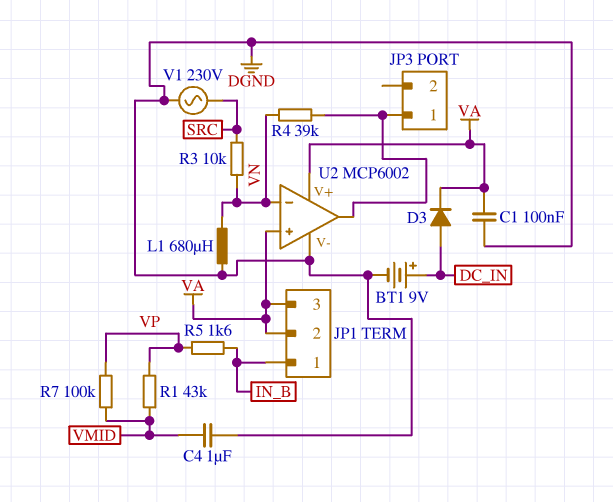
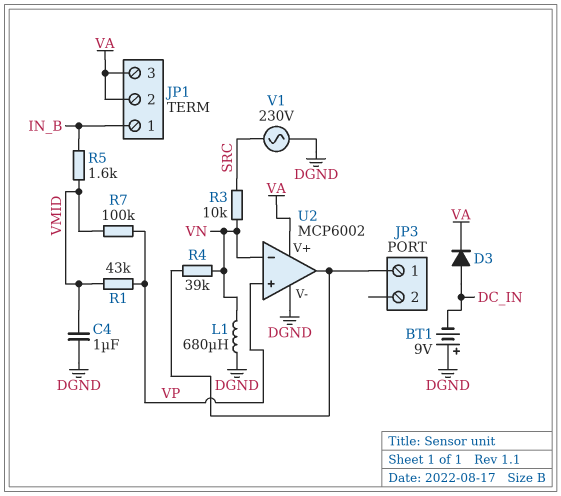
BT1: 9V (plus DC_IN, minus DGND) -> 9V (plus DGND, minus DC_IN)
C1: 100nF (DGND, VA) -> none
R5: 1.6k (IN_B, VP) -> 1.6k (IN_B, VMID)
U2 pin in+: VA -> VP

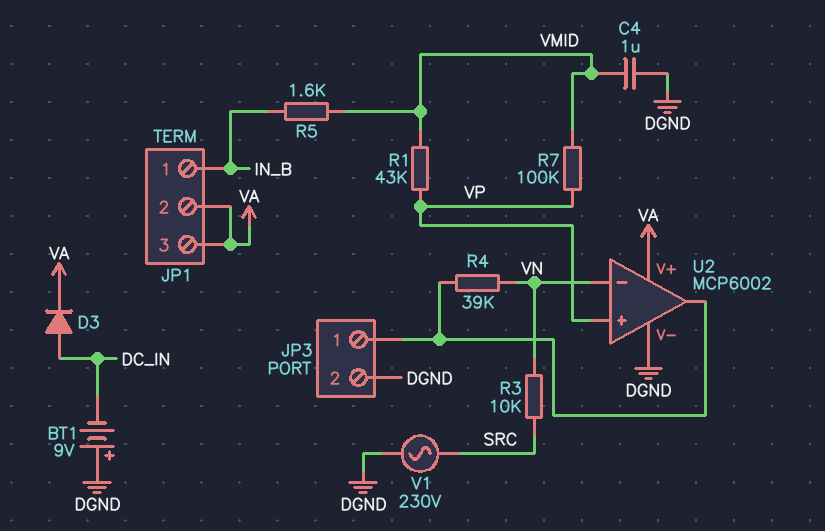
JP3 pin 2: none -> DGND
L1: 680uH (DGND, VN) -> none

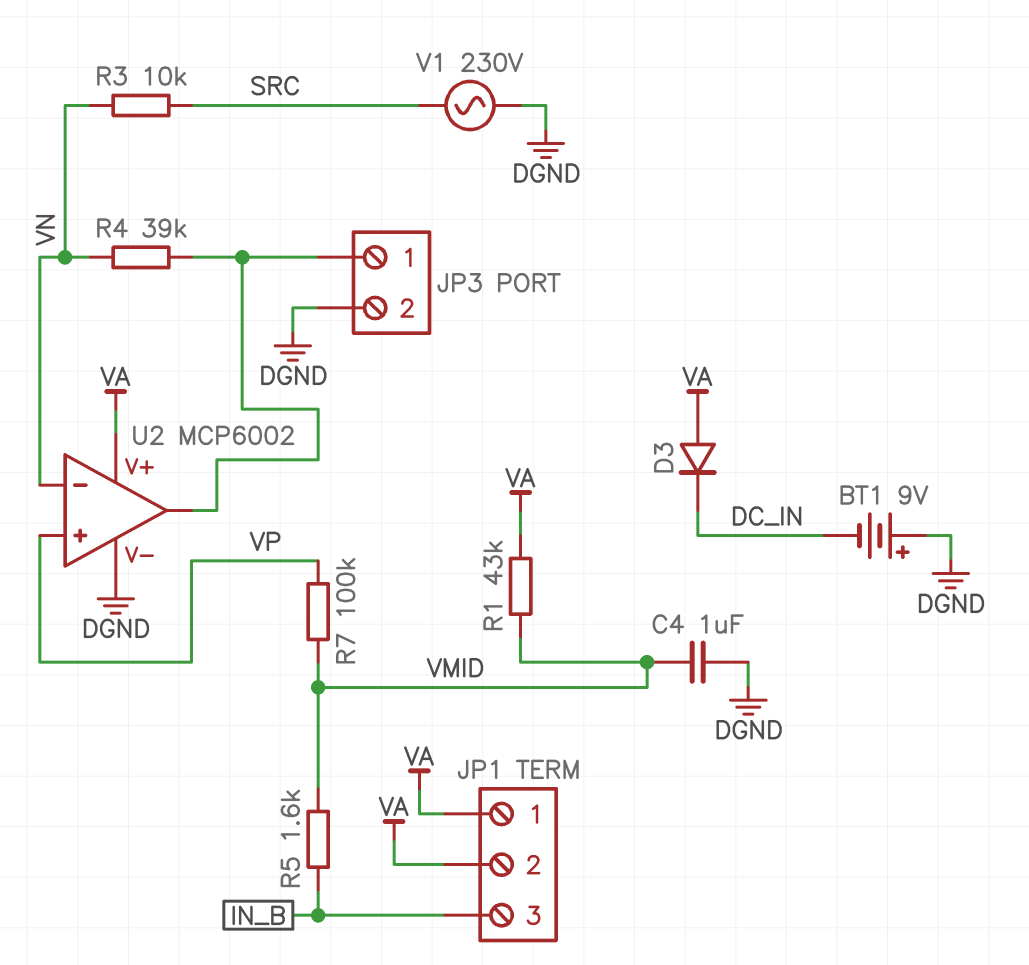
D3: diode (A DC_IN, K VA) -> diode (A VA, K DC_IN)
JP1 pin 1: IN_B -> VA
JP1 pin 3: VA -> IN_B
R1: 43k (VMID, VP) -> 43k (VA, VMID)

